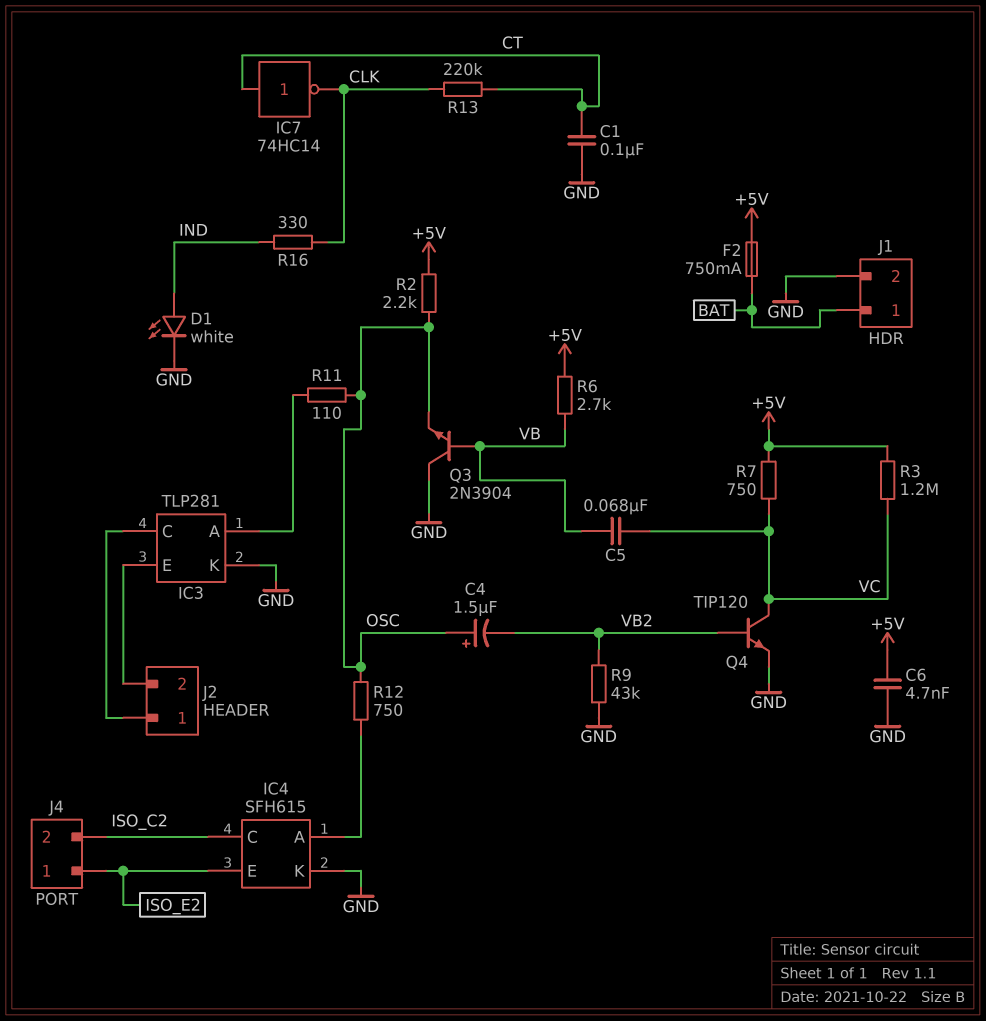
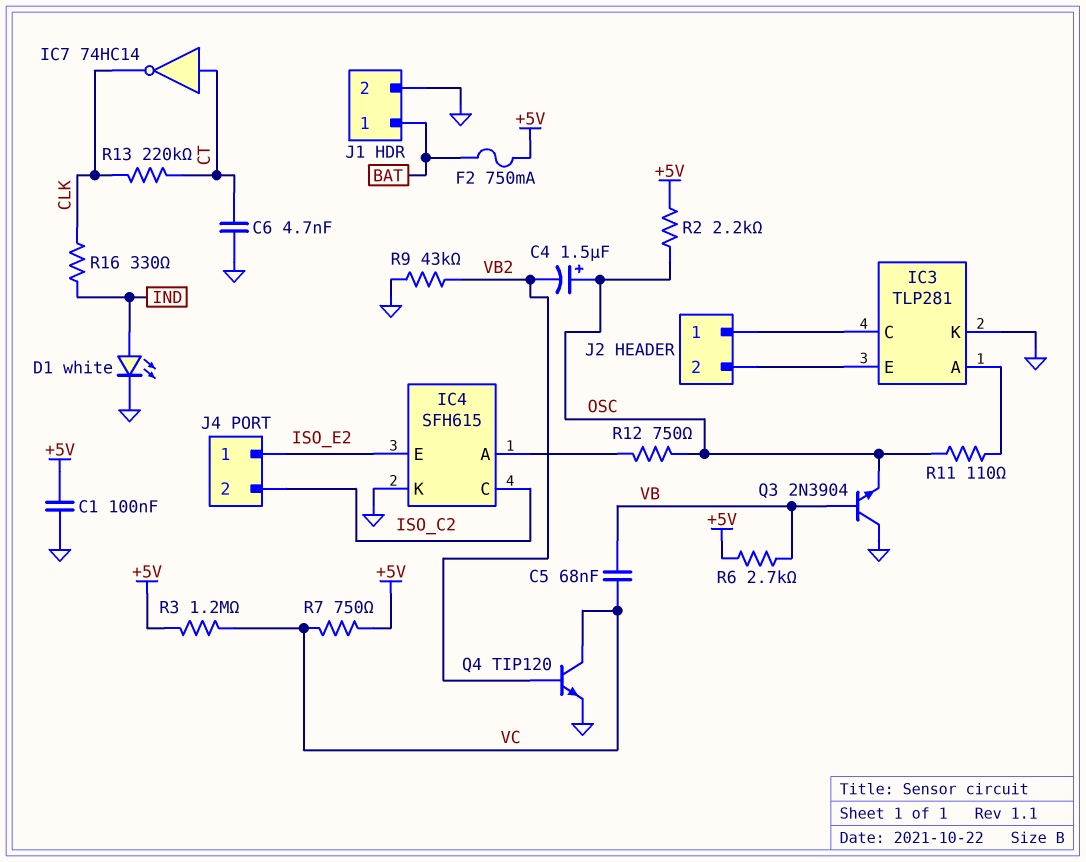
C1: 100nF (CT, GND) -> 100nF (+5V, GND)
C6: 4.7nF (+5V, GND) -> 4.7nF (CT, GND)

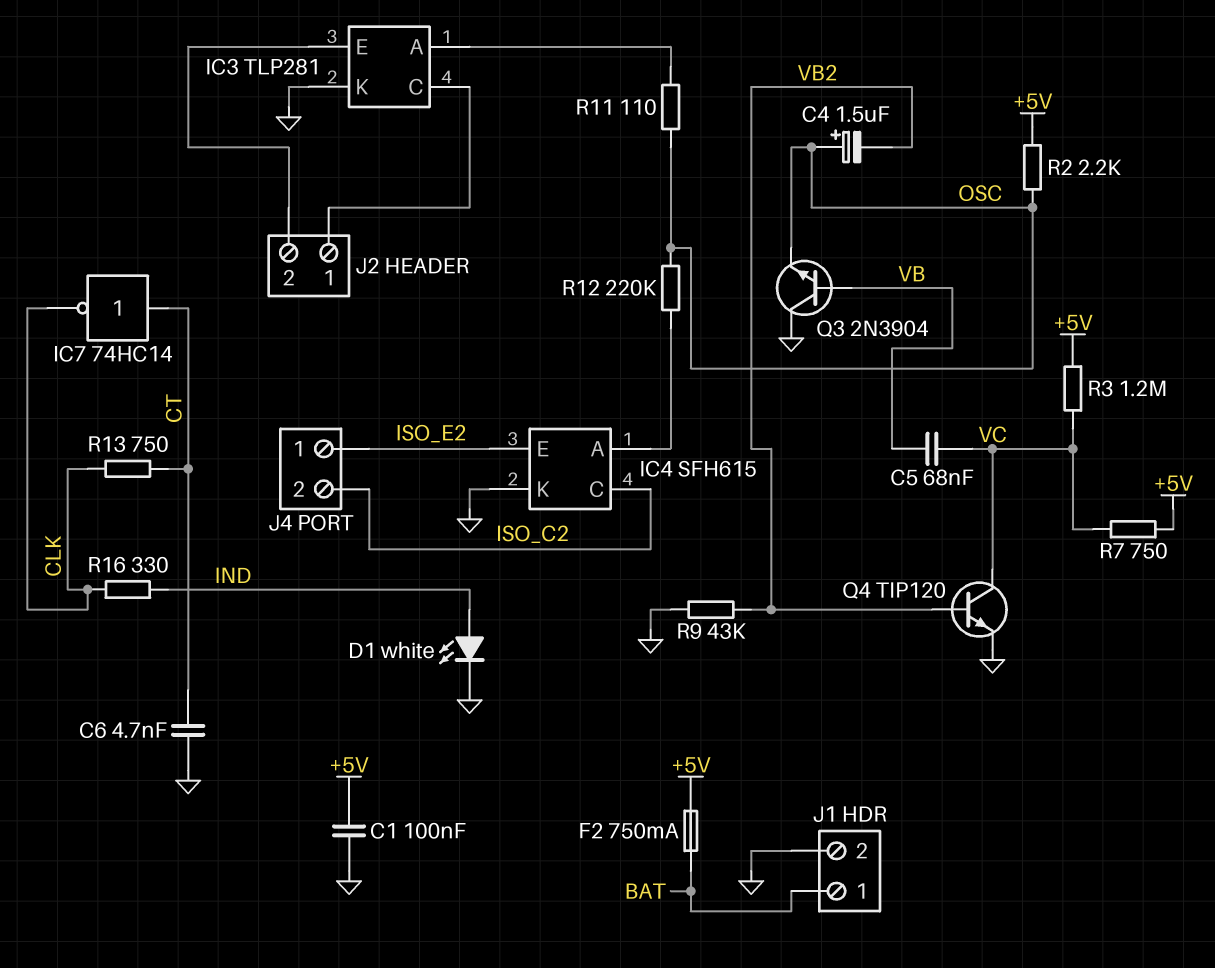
R6: 2.7k (+5V, VB) -> none
R12: 750 (IC4/A, OSC) -> 220k (IC4/A, OSC)
R13: 220k (CLK, CT) -> 750 (CLK, CT)

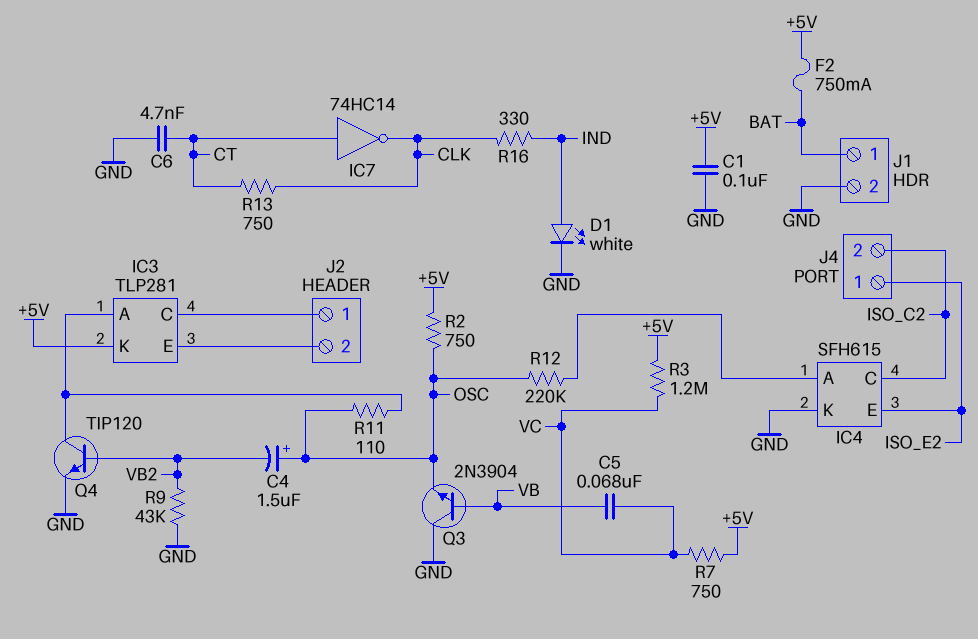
IC3 pin K: GND -> +5V
Q4: NPN TIP120 (B VB2, C VC, E GND) -> NPN TIP120 (B VB2, C IC3/A, E GND)
R2: 2.2k (+5V, OSC) -> 750 (+5V, OSC)

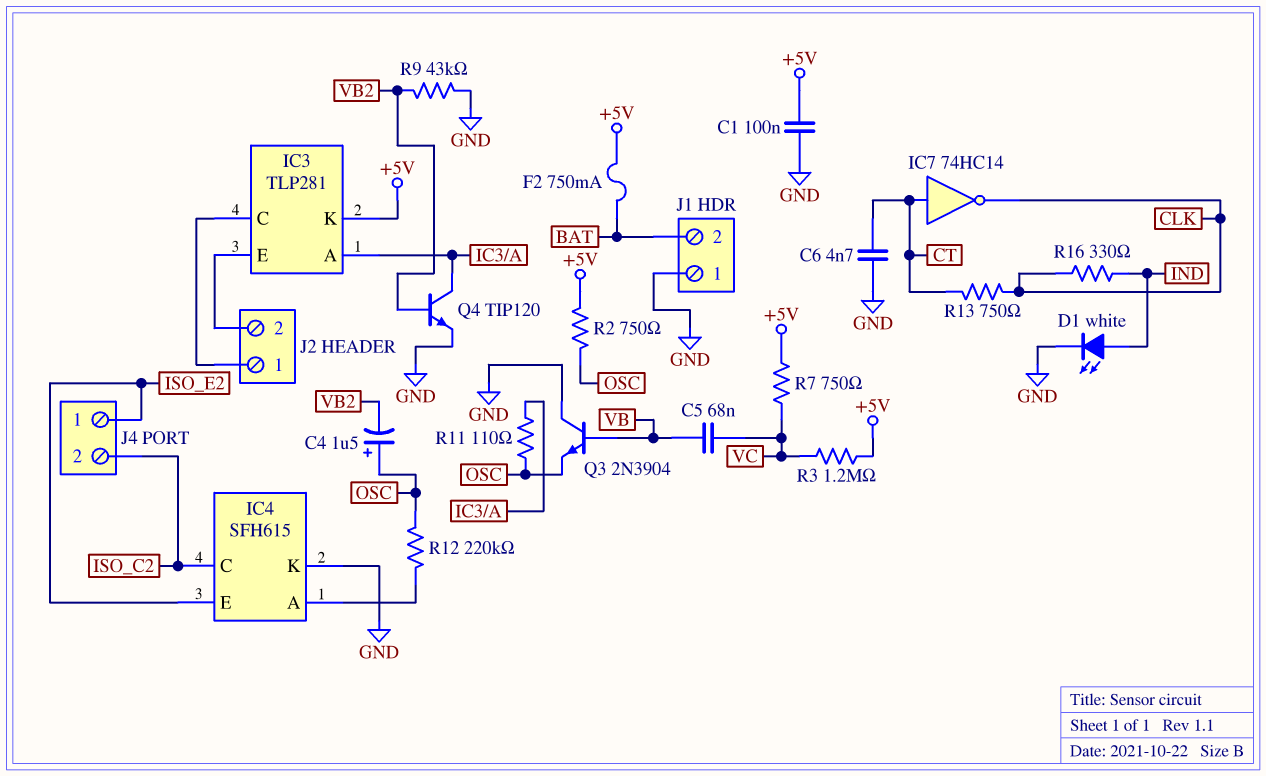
J1 pin 1: BAT -> GND
J1 pin 2: GND -> BAT

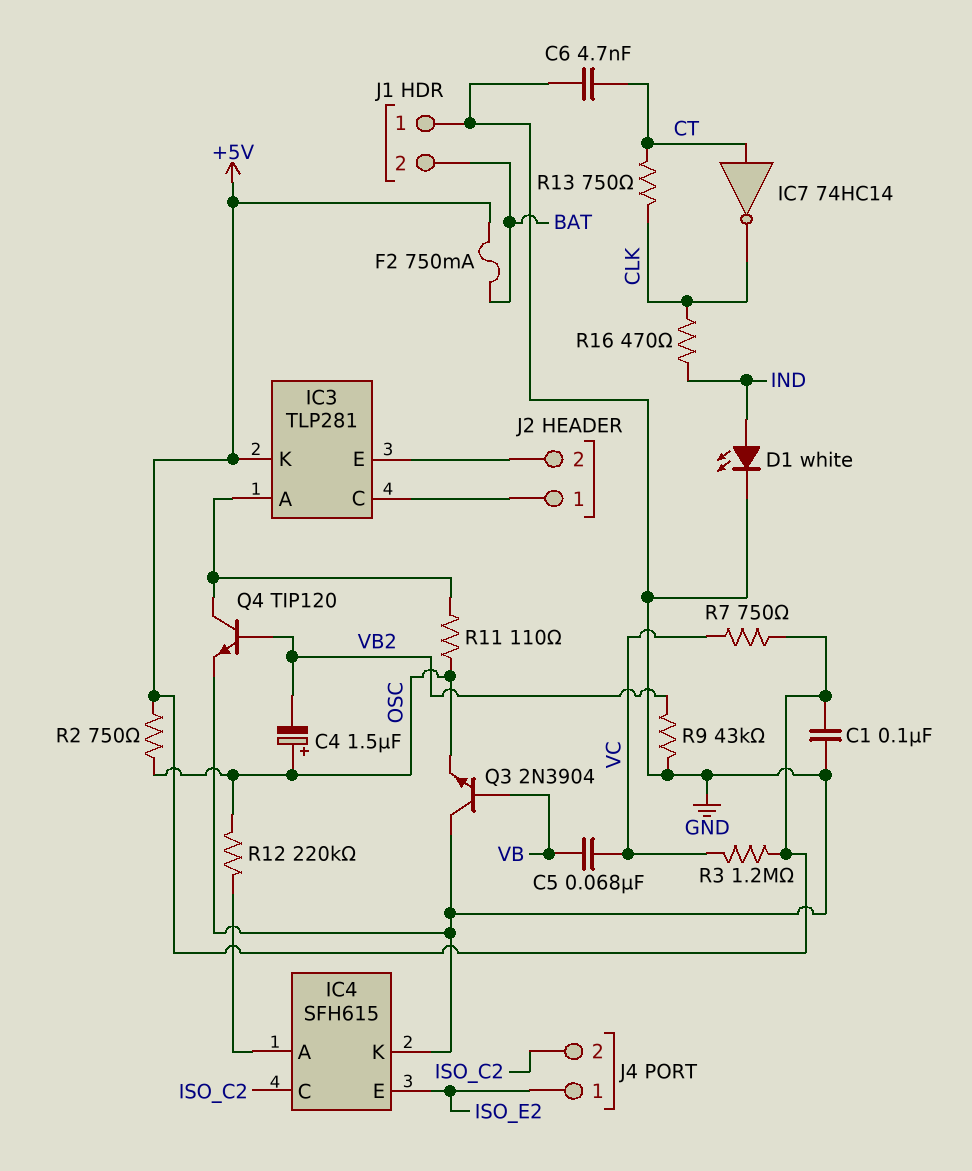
R16: 330 (CLK, IND) -> 470 (CLK, IND)

